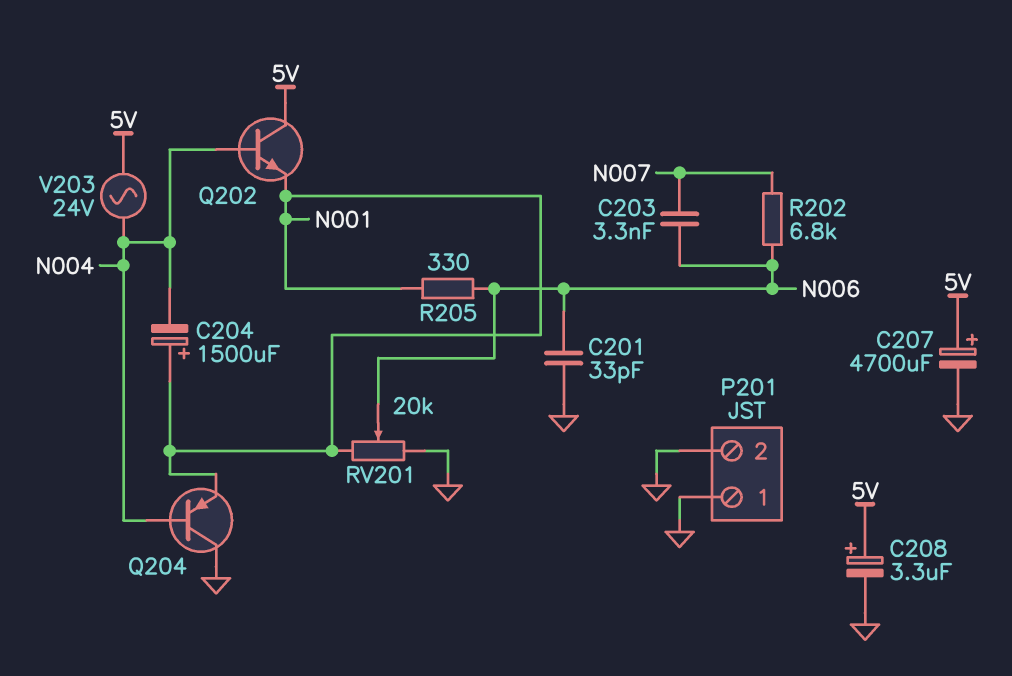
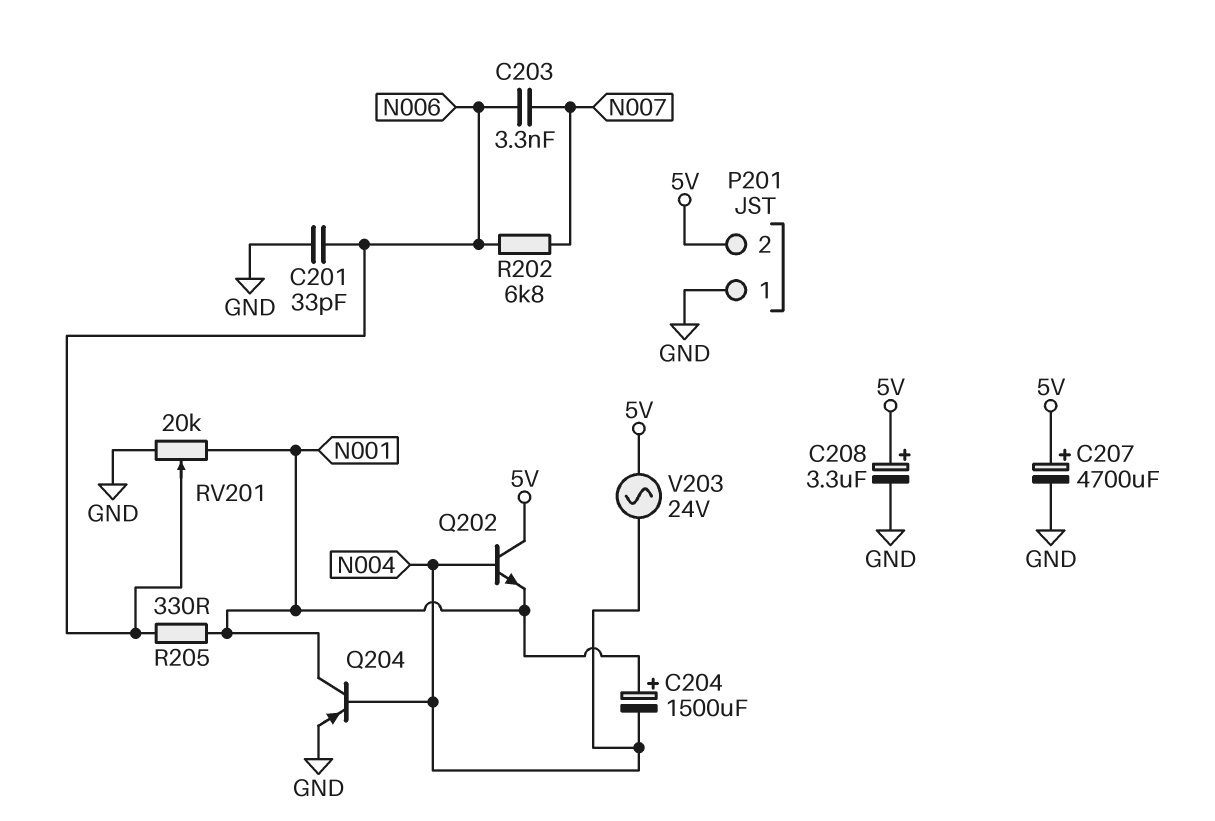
P201 pin 2: GND -> 5V
Q204: PNP (B N004, C GND, E N001) -> PNP (B N004, C N001, E GND)

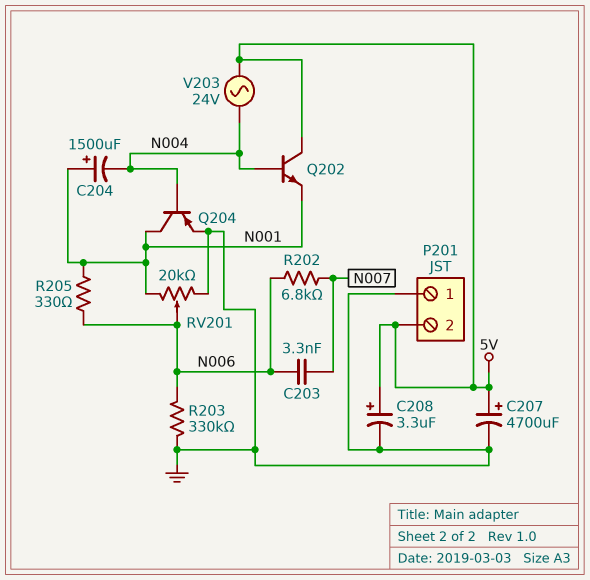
C201: 33pF (GND, N006) -> none
R203: none -> 330k (GND, N006)

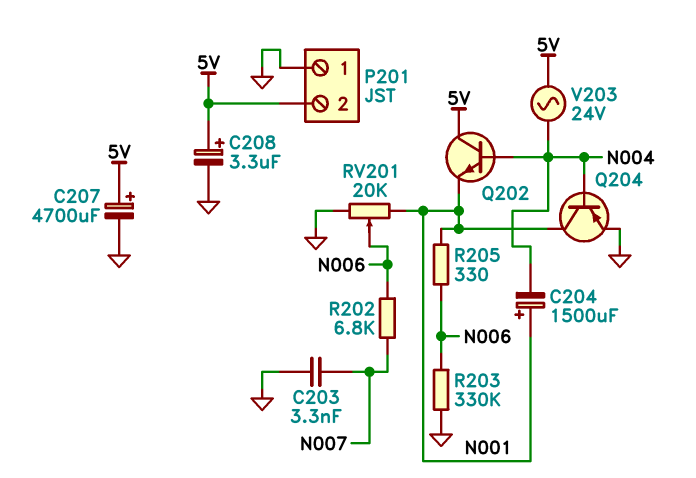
C203: 3.3nF (N006, N007) -> 3.3nF (GND, N007)

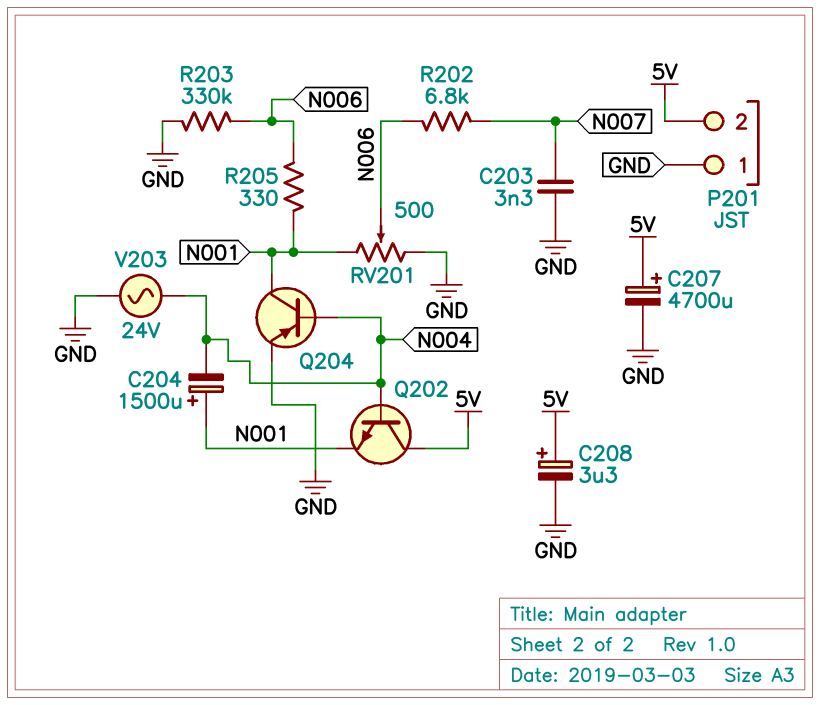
RV201: 20k (GND, N001, wiper N006) -> 500 (GND, N001, wiper N006)
V203: AC 24V (5V, N004) -> AC 24V (GND, N004)

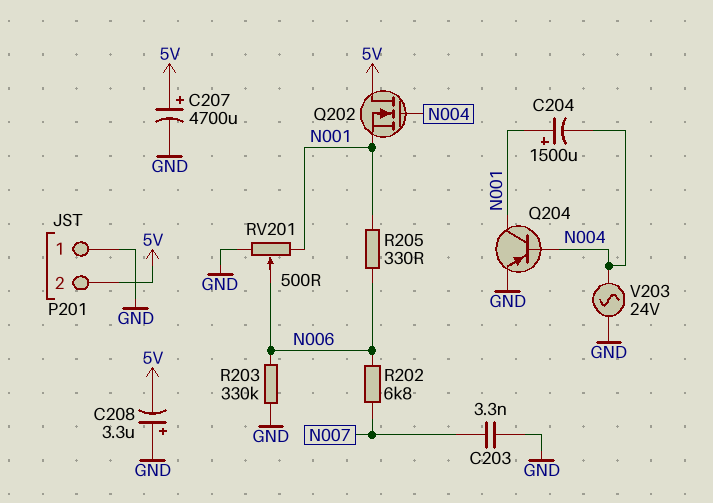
C208: 3.3uF (plus 5V, minus GND) -> 3.3uF (plus GND, minus 5V)
Q202: NPN (B N004, C 5V, E N001) -> NMOS (G N004, D 5V, S N001)

